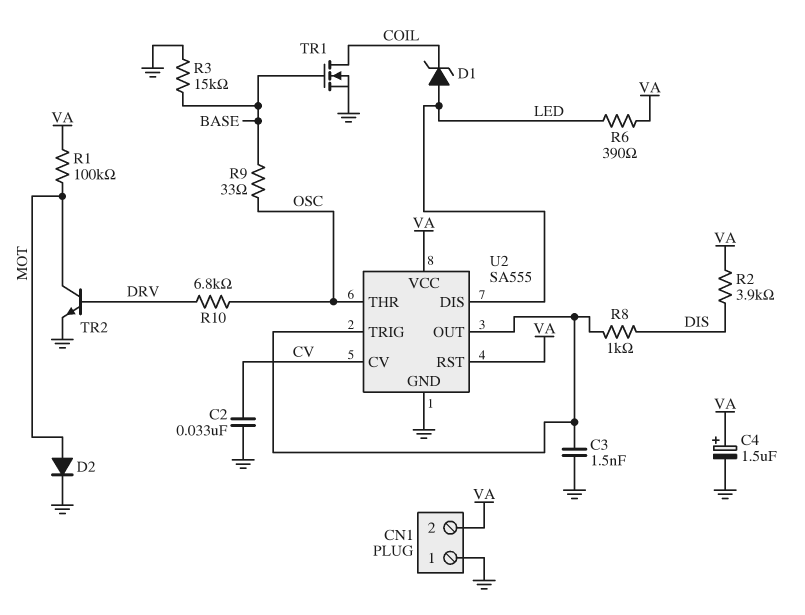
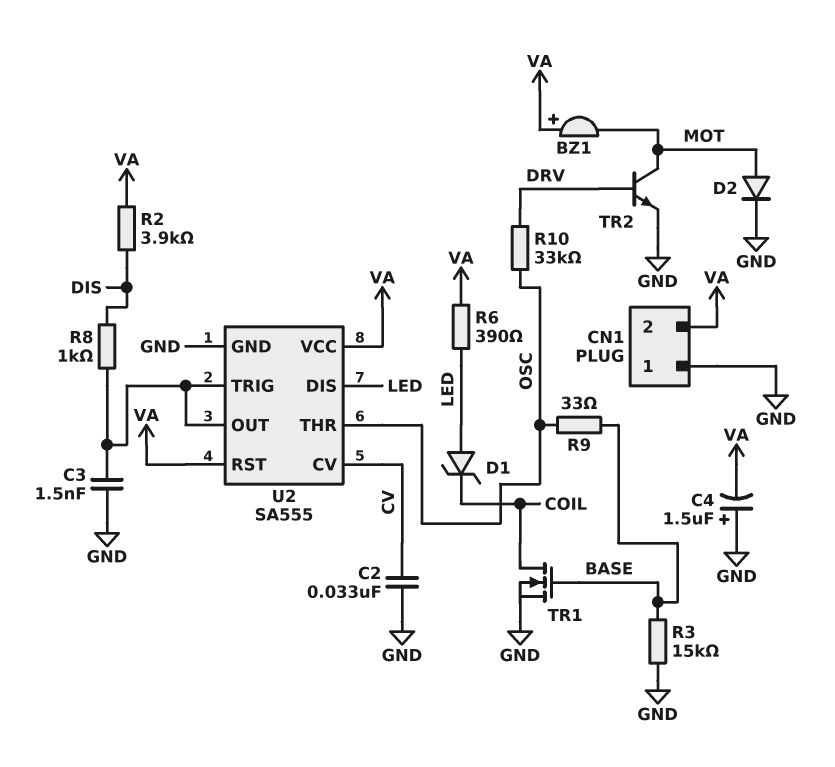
BZ1: none -> buzzer (plus VA, minus MOT)
C4: 1.5uF (plus VA, minus GND) -> 1.5uF (plus GND, minus VA)
R1: 100k (MOT, VA) -> none
R10: 6.8k (DRV, OSC) -> 33k (DRV, OSC)

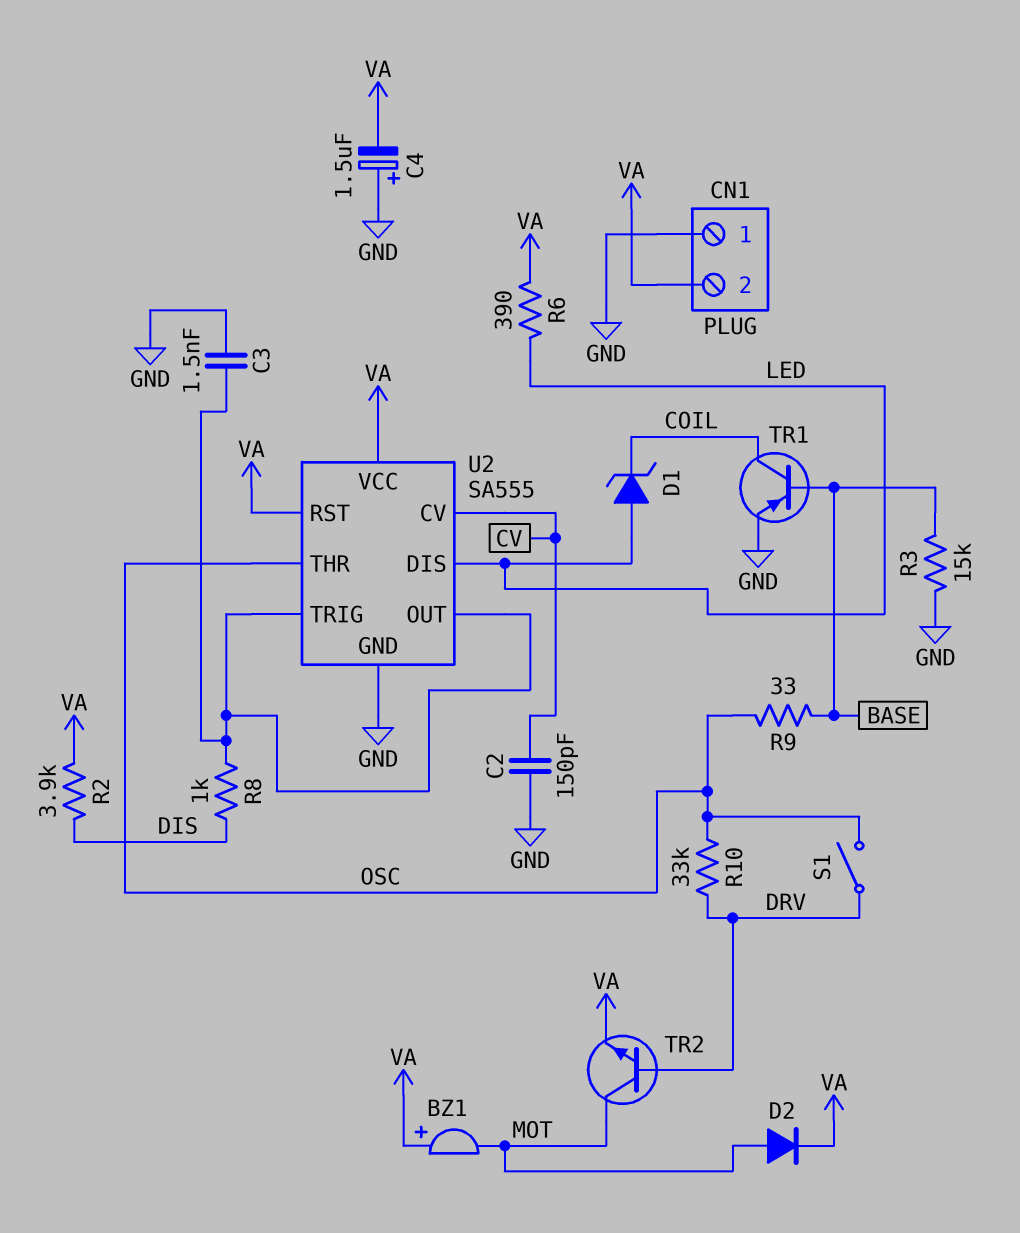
C2: 33nF (CV, GND) -> 150pF (CV, GND)
D2: diode (A MOT, K GND) -> diode (A MOT, K VA)
S1: none -> switch (DRV, OSC)
TR1: NMOS (G BASE, D COIL, S GND) -> PNP (B BASE, C COIL, E GND)
TR2: NPN (B DRV, C MOT, E GND) -> NPN (B DRV, C MOT, E VA)

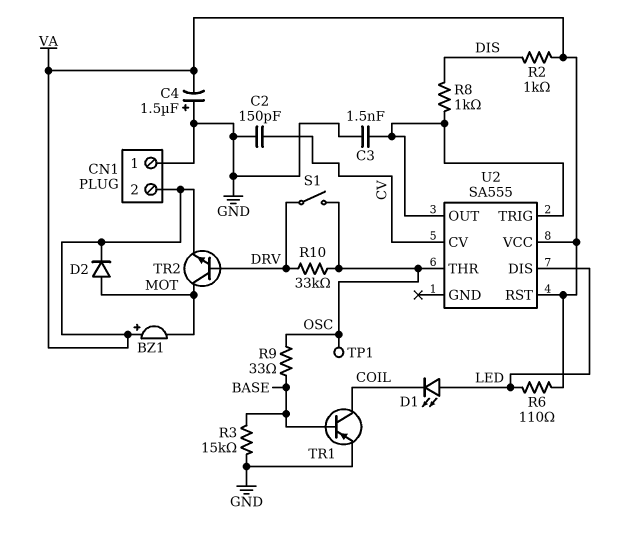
D1: zener (A LED, K COIL) -> LED (A LED, K COIL)
R2: 3.9k (DIS, VA) -> 1k (DIS, VA)
R6: 390 (LED, VA) -> 110 (LED, VA)
TP1: none -> test point (OSC)
U2 pin GND: GND -> none

